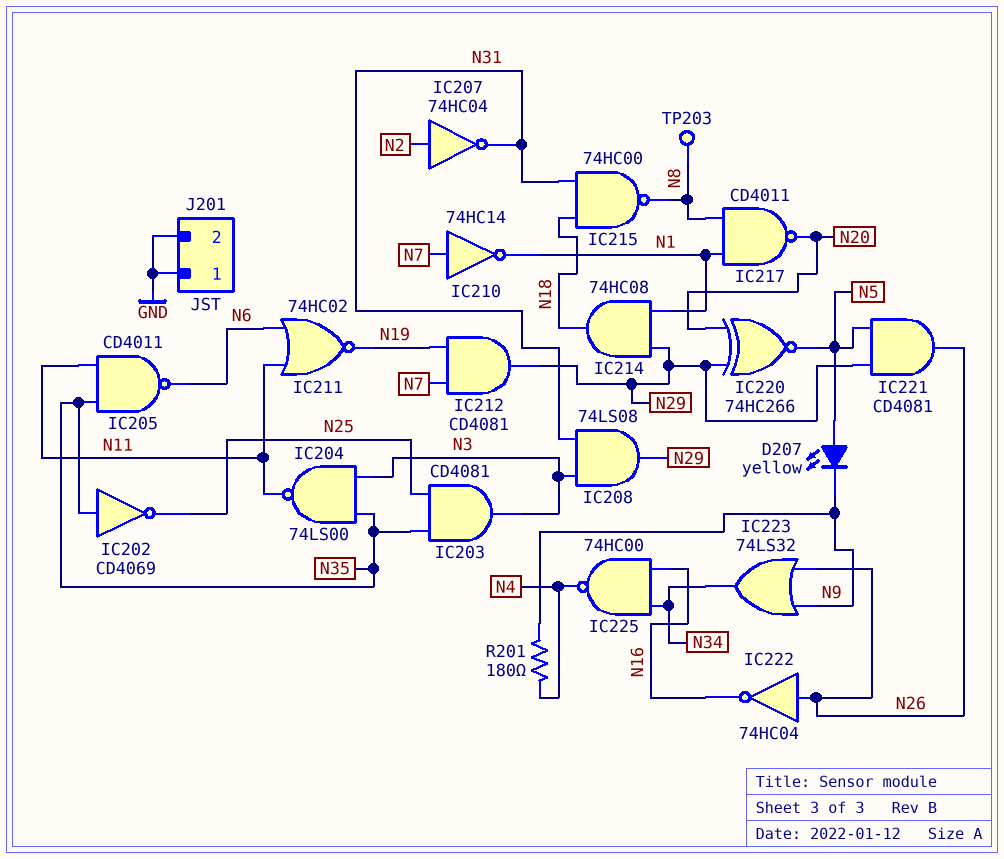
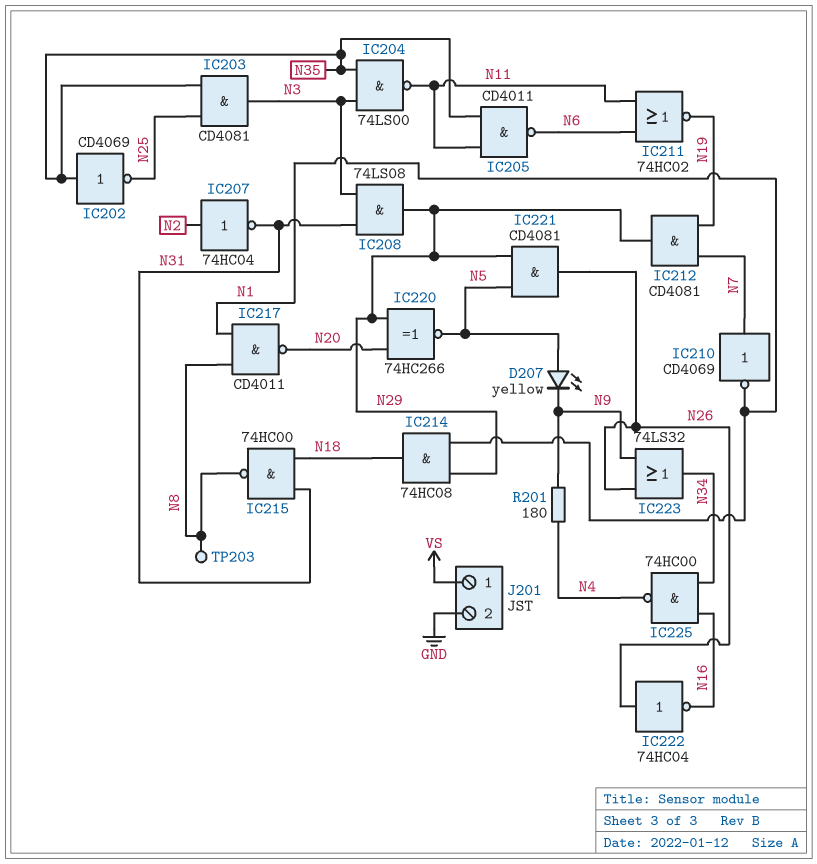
IC210: NOT 74HC14 (in N7, out N1) -> NOT CD4069 (in N7, out N1)
J201 pin 1: GND -> VS

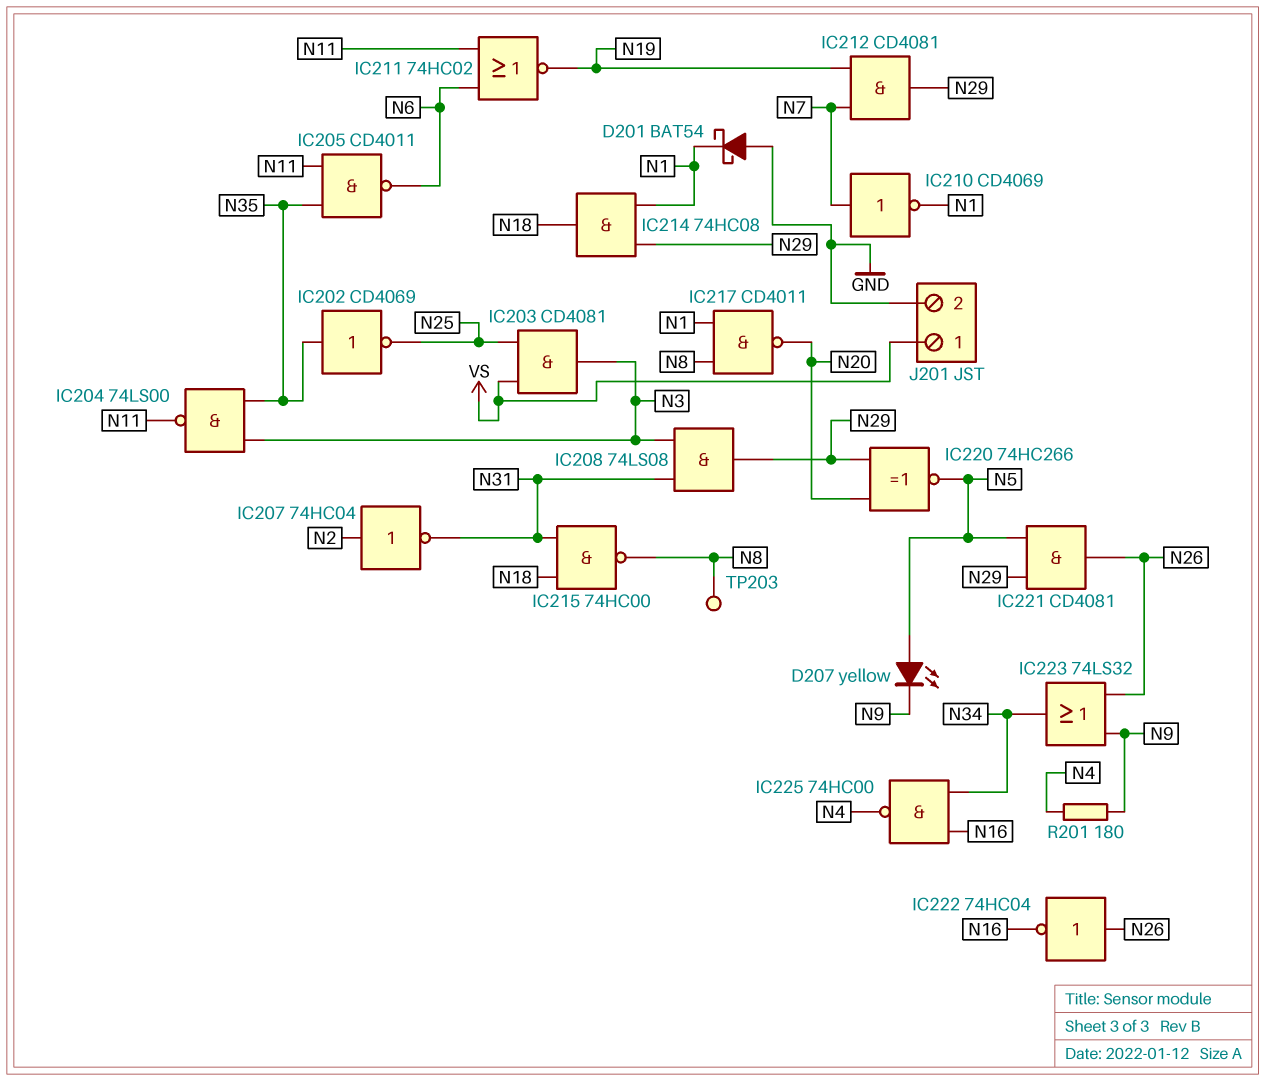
D201: none -> schottky BAT54 (A GND, K N1)
IC203: AND CD4081 (in N25, in N35, out N3) -> AND CD4081 (in N25, in VS, out N3)

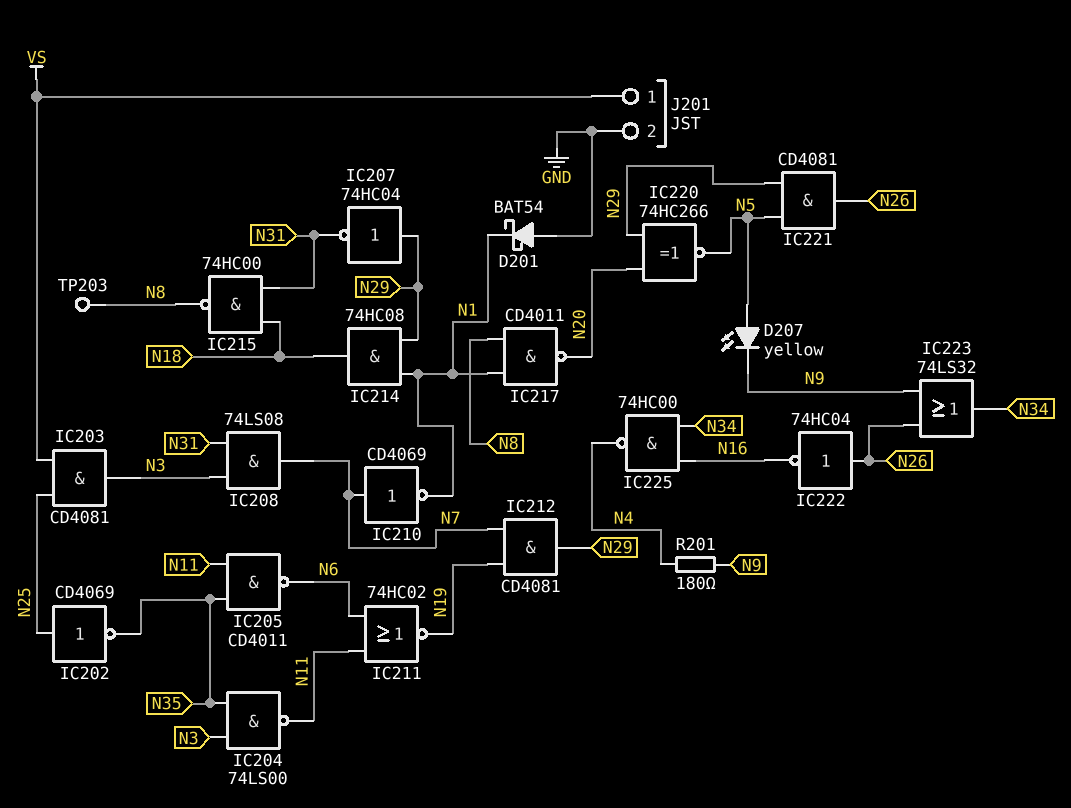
IC202: NOT CD4069 (in N35, out N25) -> NOT CD4069 (in N25, out N35)
IC207: NOT 74HC04 (in N2, out N31) -> NOT 74HC04 (in N29, out N31)
IC208: AND 74LS08 (in N3, in N31, out N29) -> AND 74LS08 (in N3, in N31, out N7)

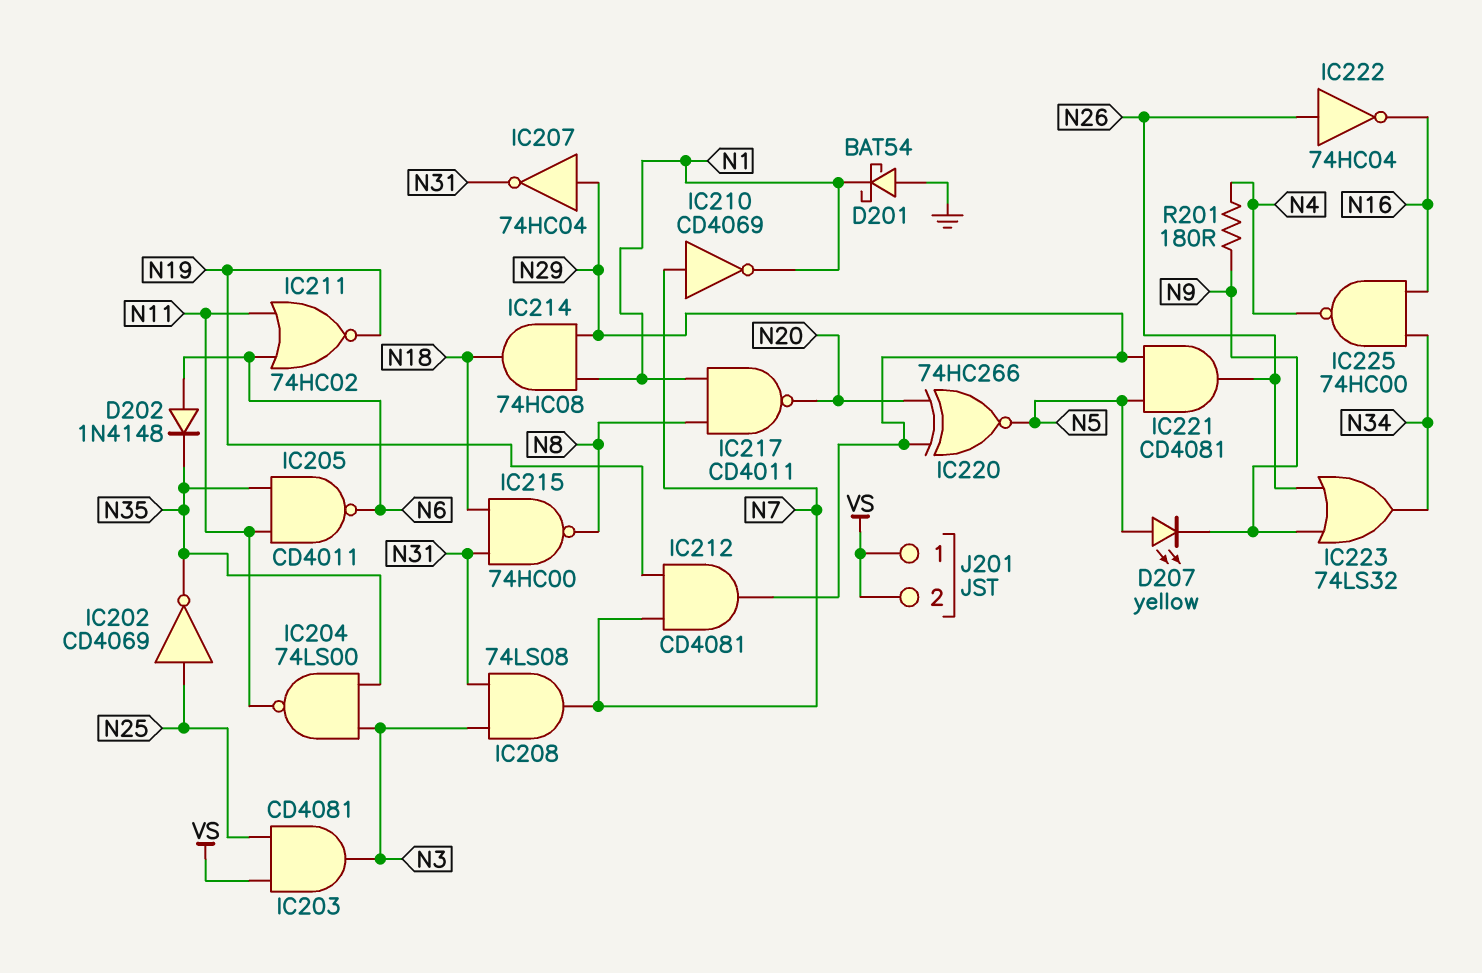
D202: none -> diode 1N4148 (A N6, K N35)
J201 pin 2: GND -> VS
TP203: test point (N8) -> none

